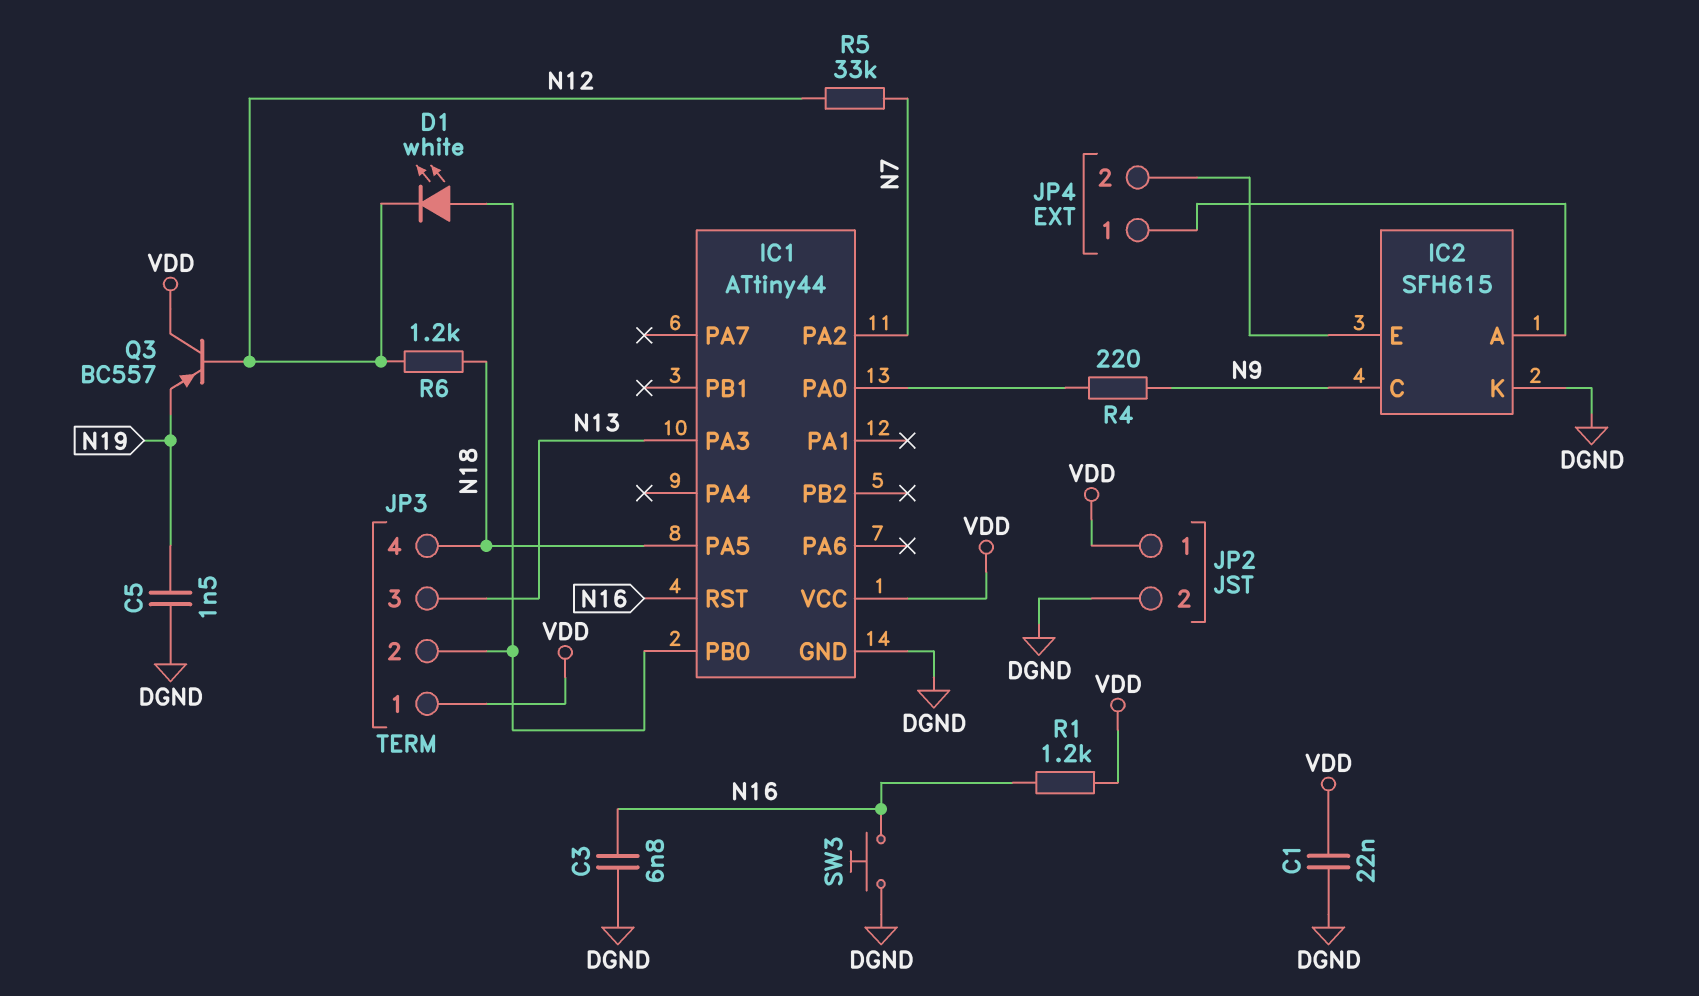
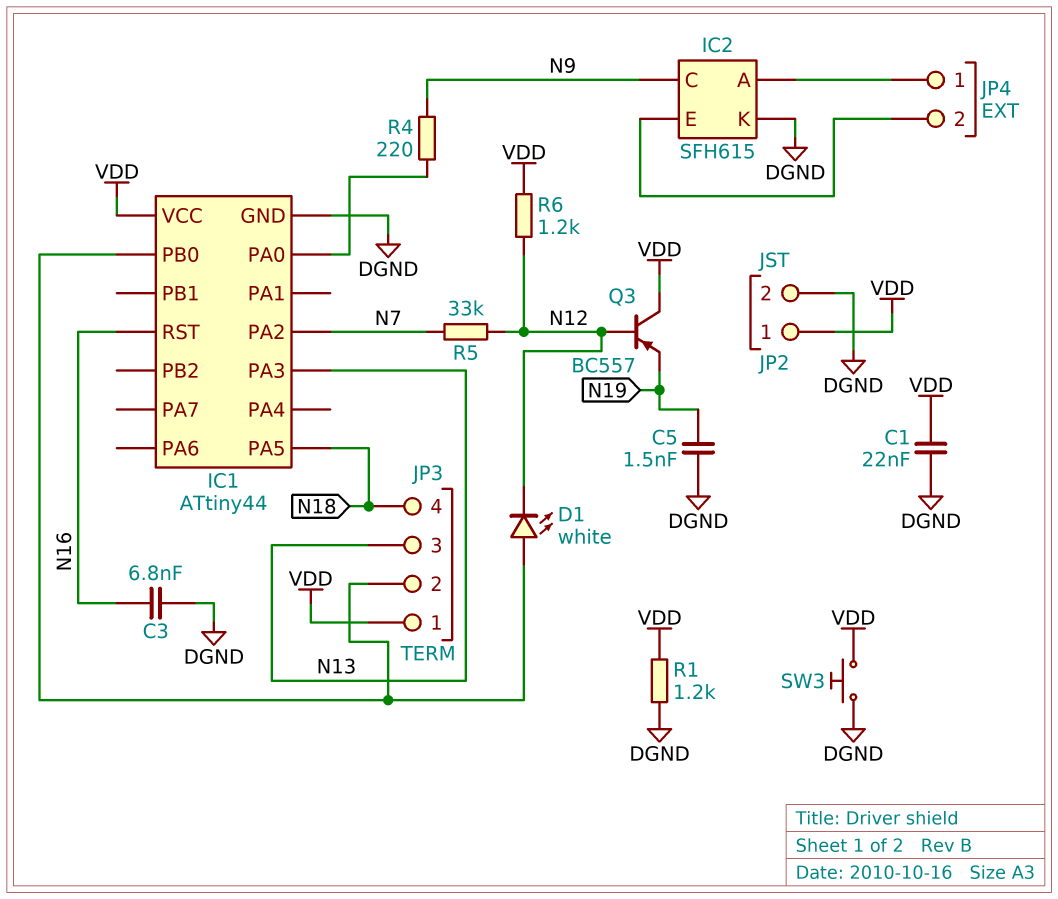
R1: 1.2k (N16, VDD) -> 1.2k (DGND, VDD)
R6: 1.2k (N12, N18) -> 1.2k (N12, VDD)
SW3: button (DGND, N16) -> button (DGND, VDD)

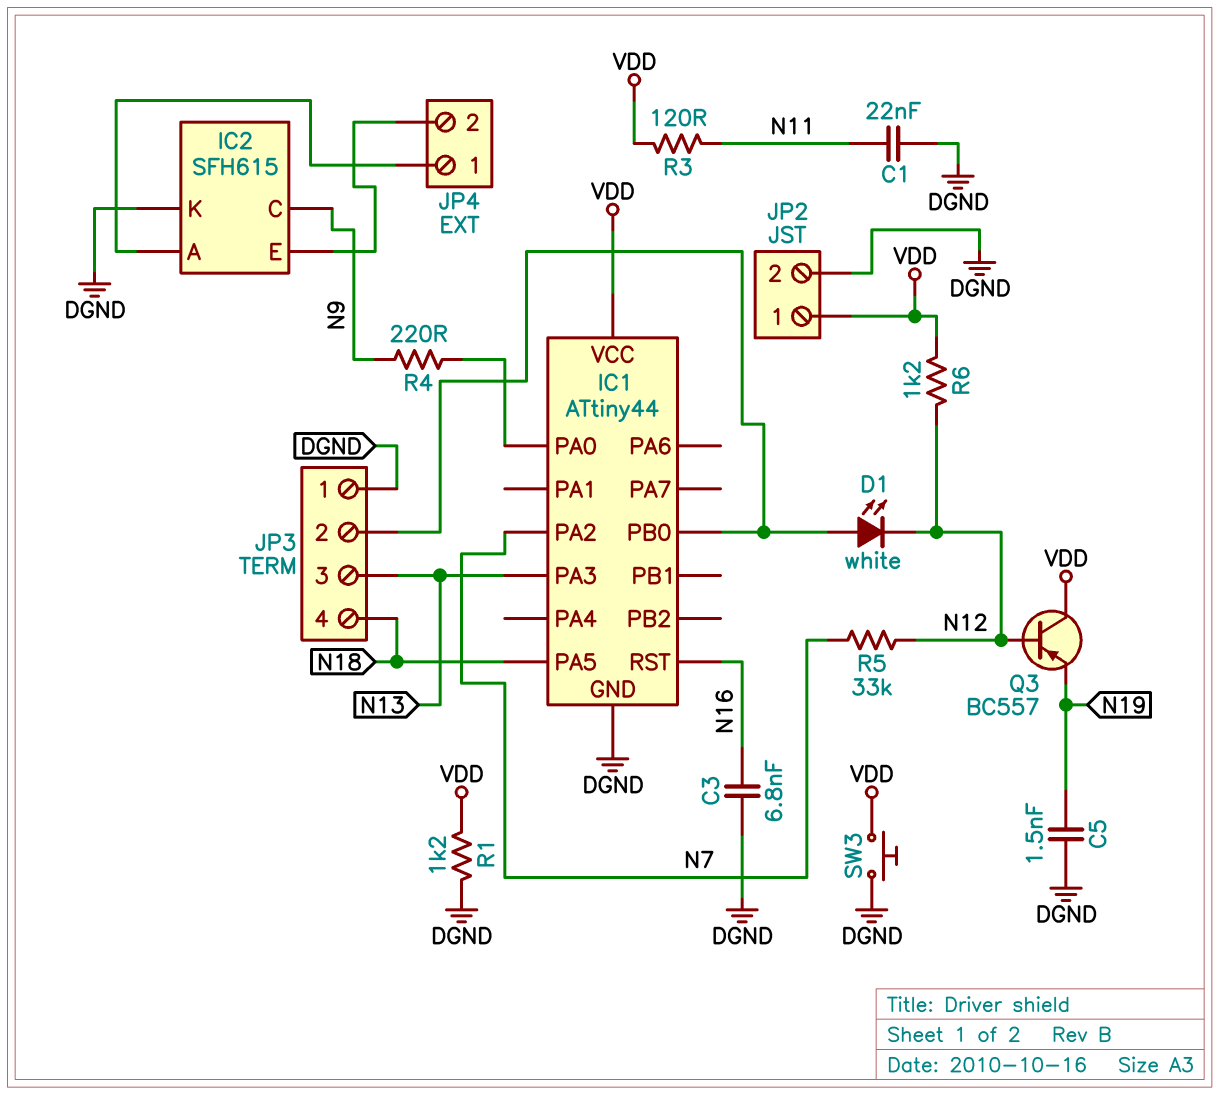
C1: 22nF (DGND, VDD) -> 22nF (DGND, N11)
JP3 pin 1: VDD -> DGND
R3: none -> 120 (N11, VDD)

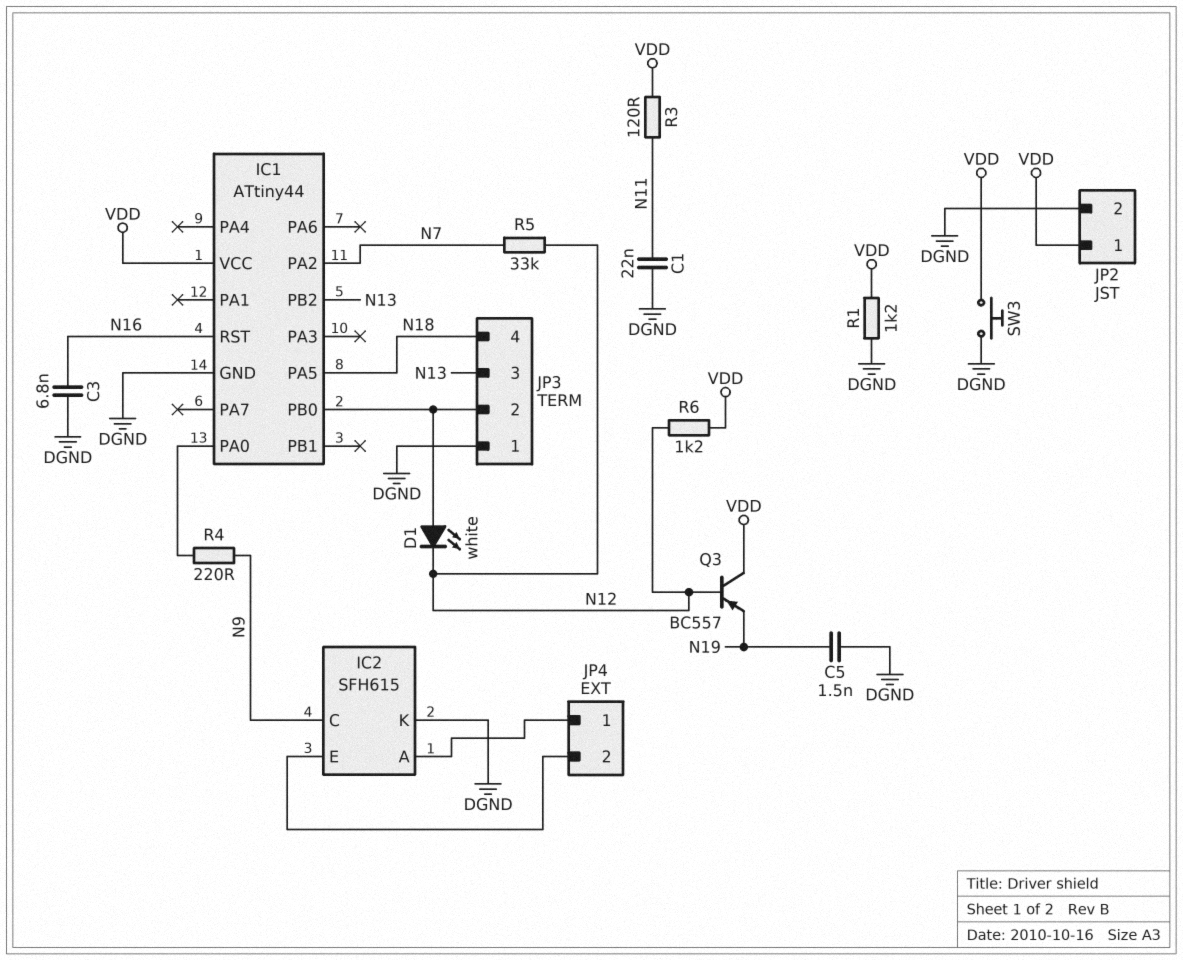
IC1 pin PA3: N13 -> none
IC1 pin PB2: none -> N13

